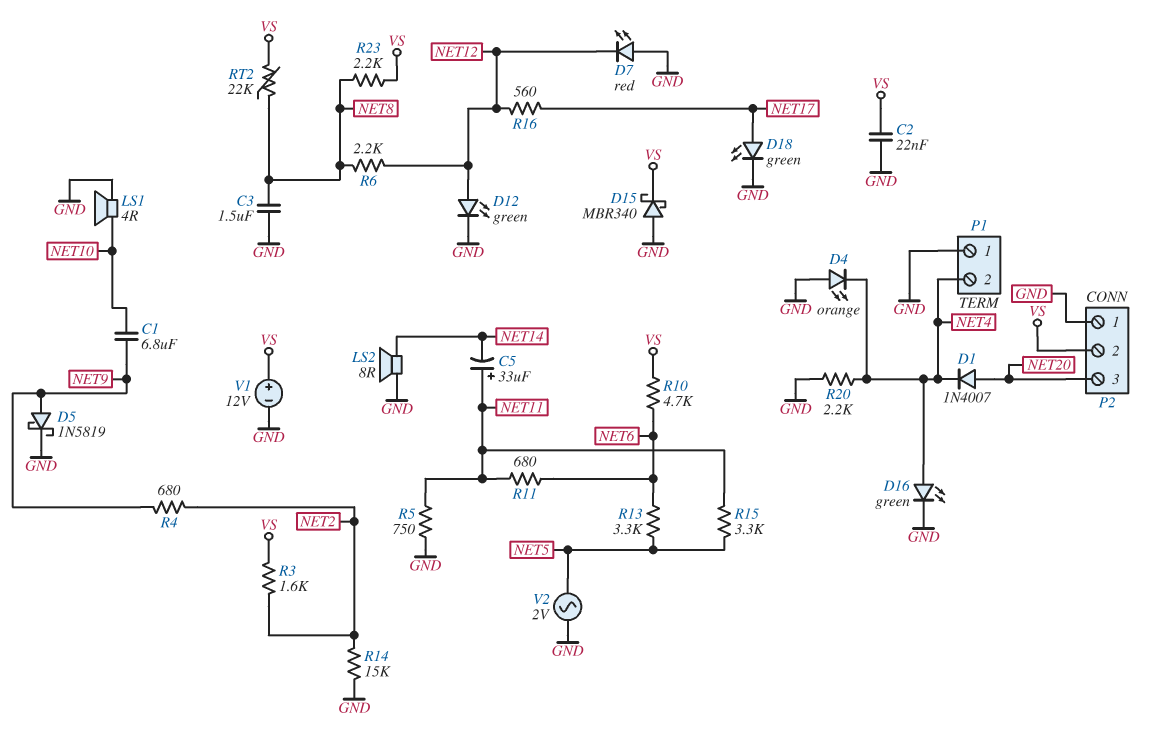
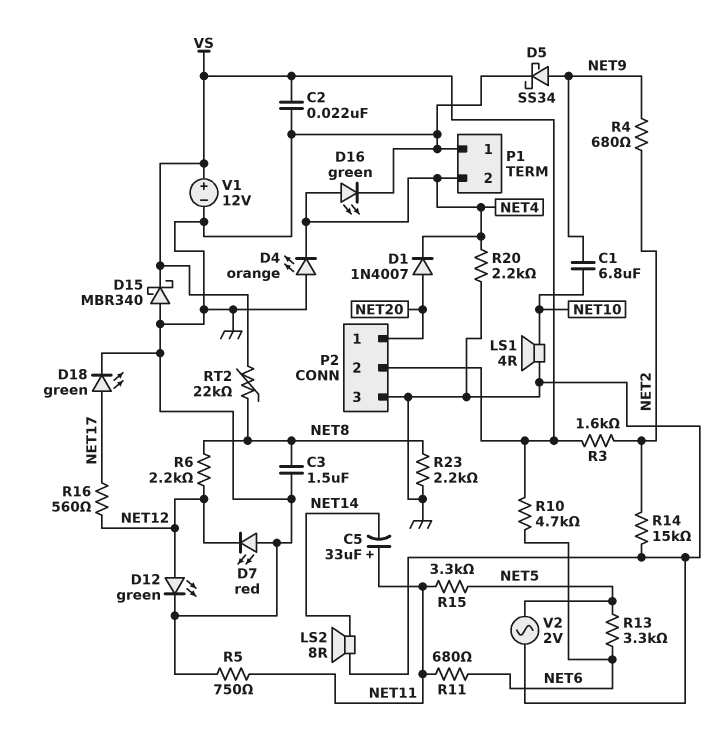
D5: schottky 1N5819 (A NET9, K GND) -> schottky SS34 (A NET9, K GND)
P2 pin 1: GND -> NET20
P2 pin 3: NET20 -> GND
R23: 2.2k (NET8, VS) -> 2.2k (GND, NET8)

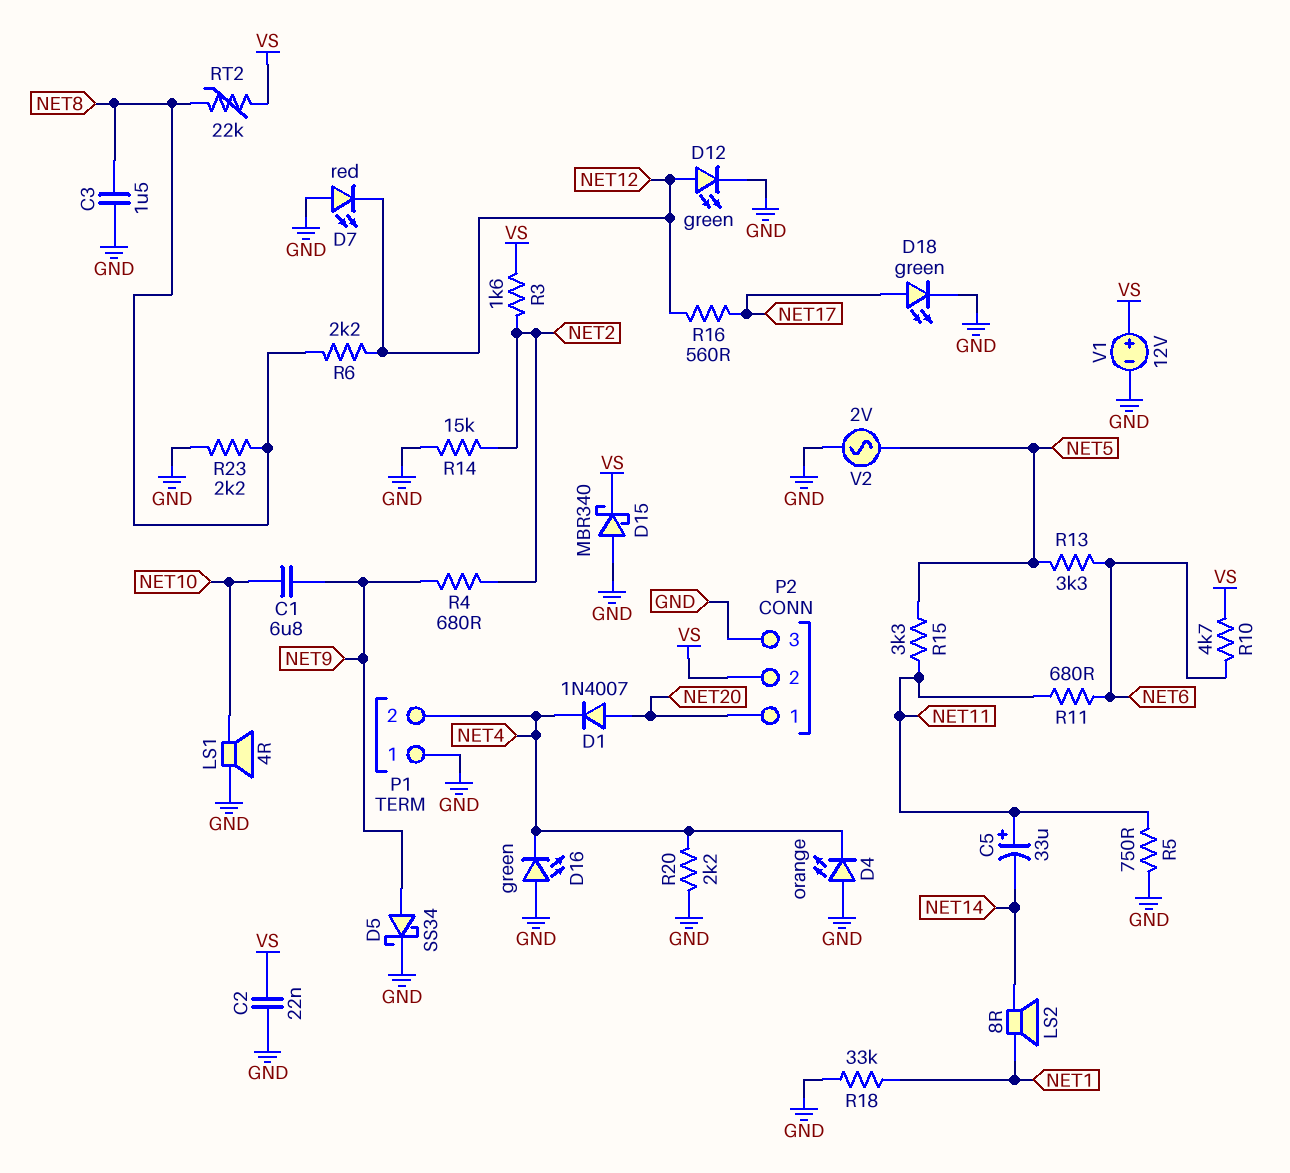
D16: LED green (A NET4, K GND) -> LED green (A GND, K NET4)
LS2: speaker 8R (GND, NET14) -> speaker 8R (NET1, NET14)
R18: none -> 33k (GND, NET1)

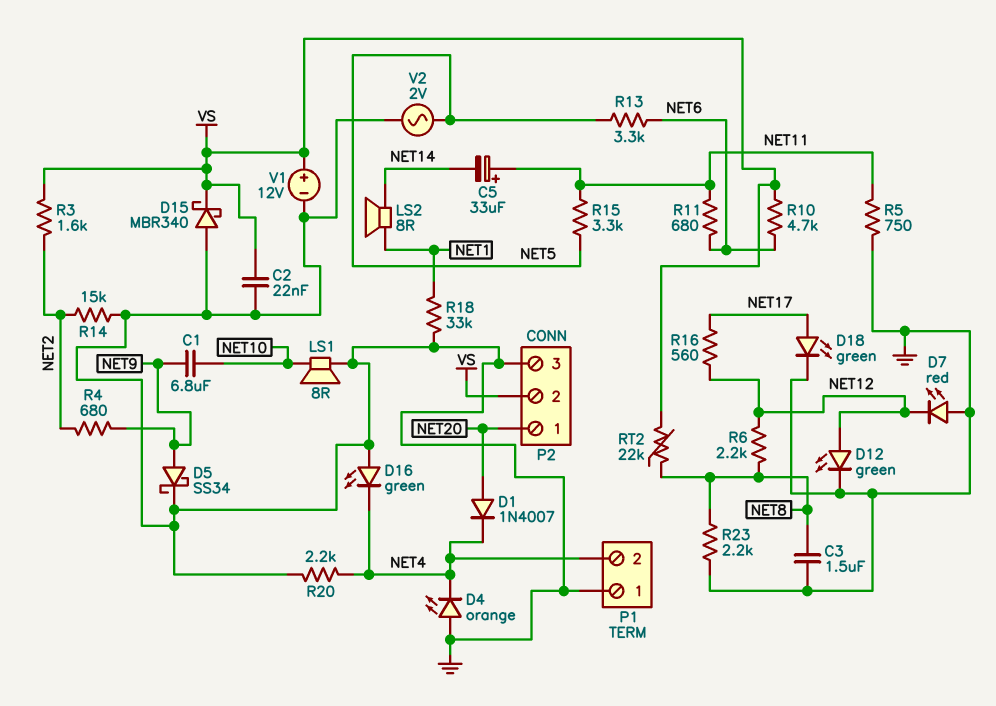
LS1: speaker 4R (GND, NET10) -> speaker 8R (GND, NET10)

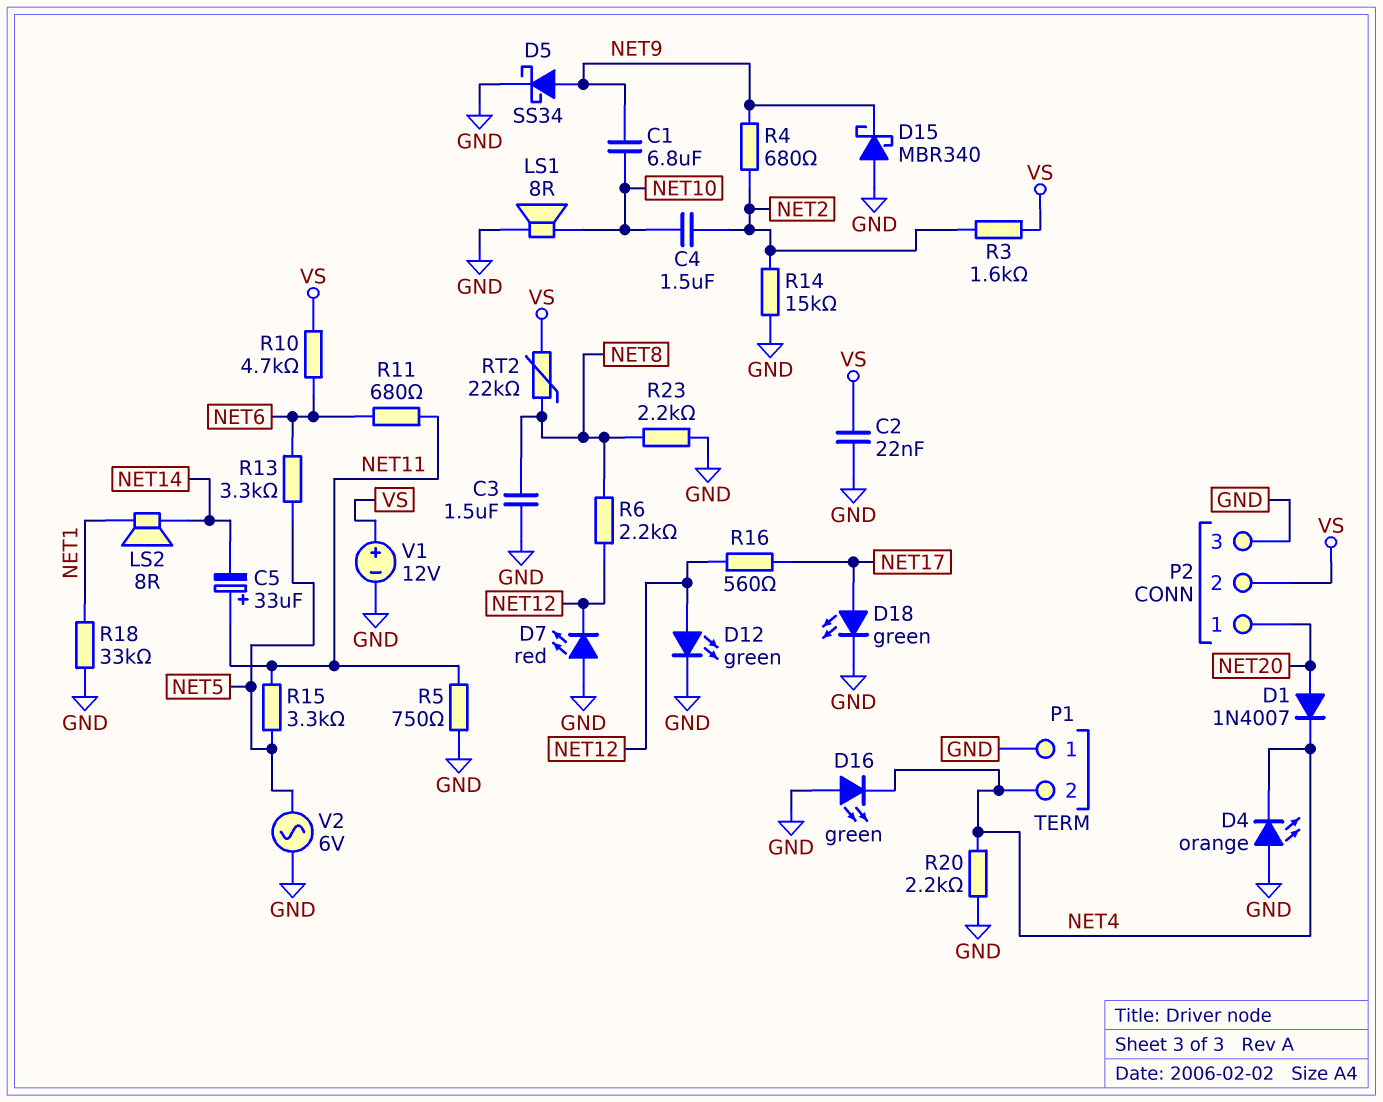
C4: none -> 1.5uF (NET2, NET10)
D15: schottky MBR340 (A GND, K VS) -> schottky MBR340 (A GND, K NET9)
V2: AC 2V (GND, NET5) -> AC 6V (GND, NET5)

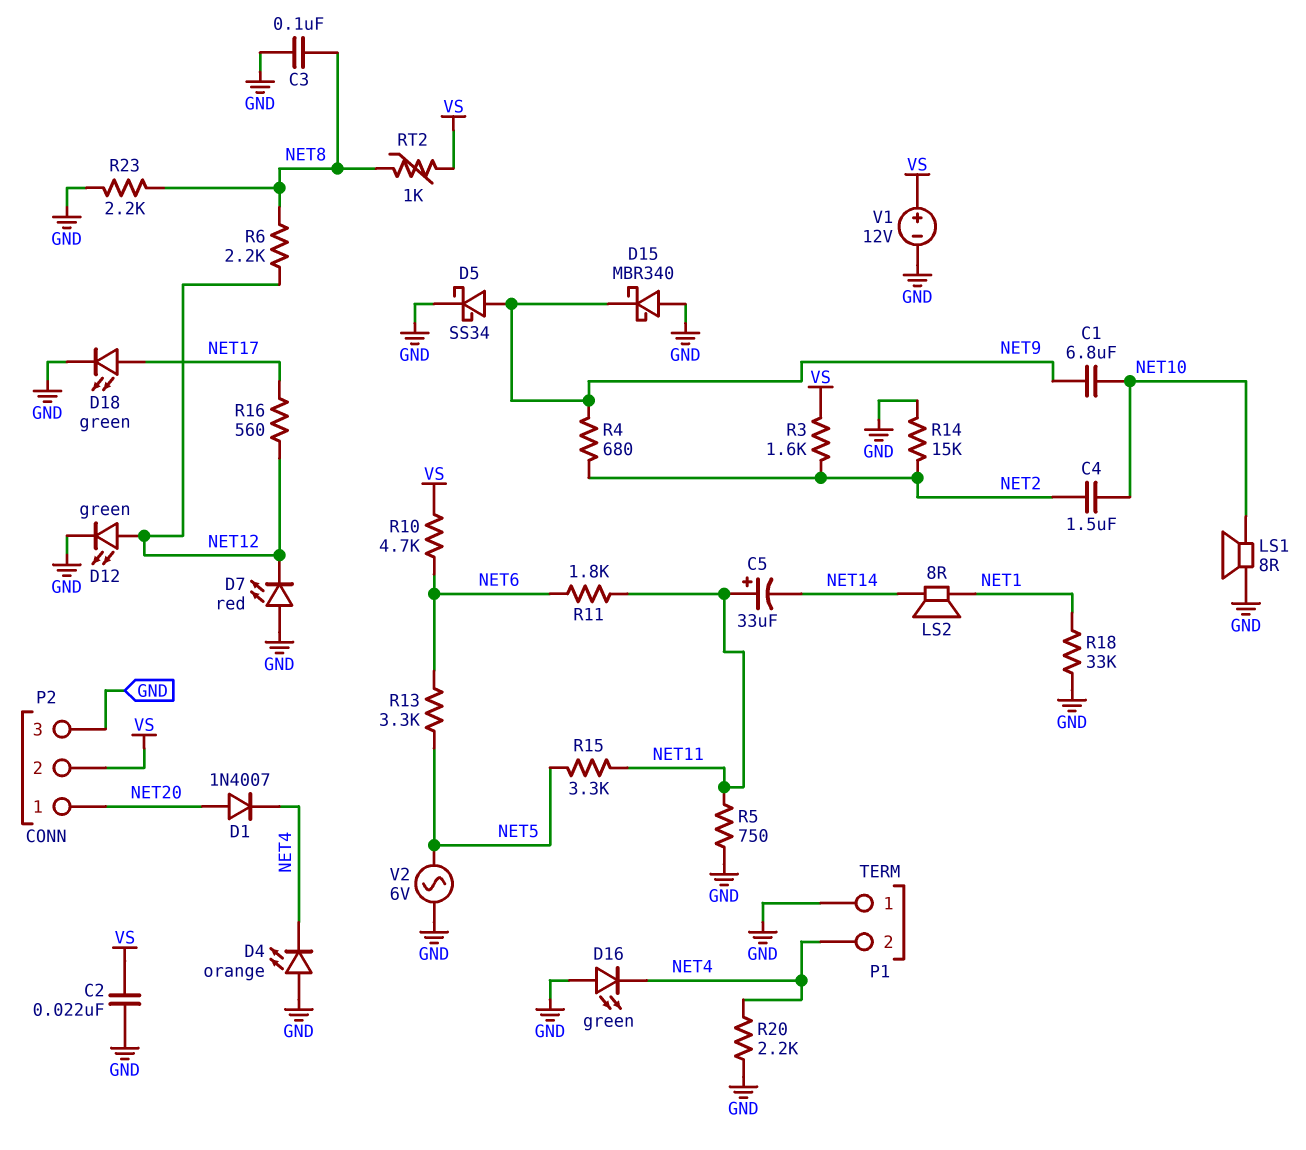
C3: 1.5uF (GND, NET8) -> 100nF (GND, NET8)
R11: 680 (NET6, NET11) -> 1.8k (NET6, NET11)
RT2: 22k (NET8, VS) -> 1k (NET8, VS)

